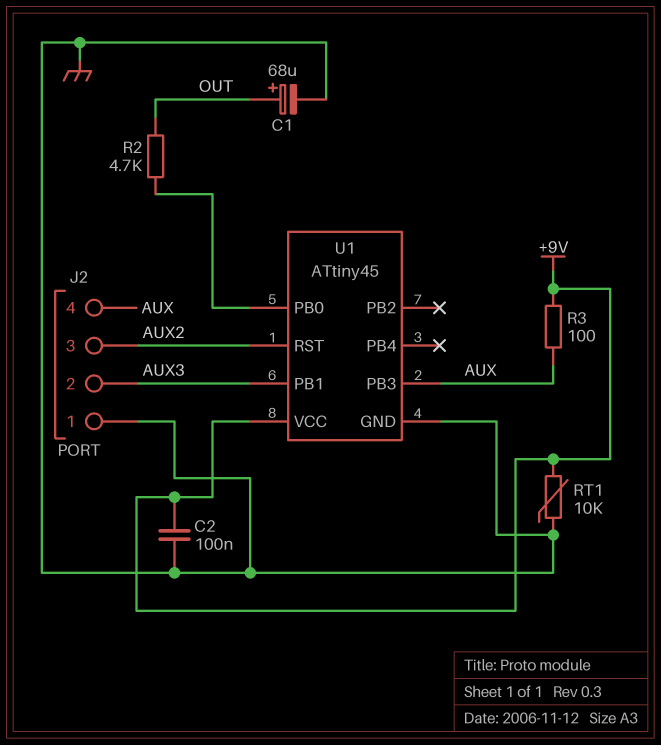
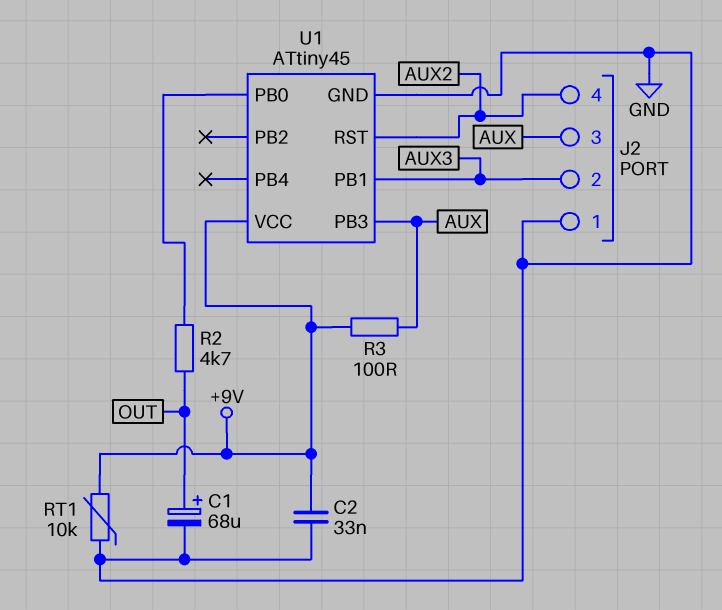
C2: 100nF (+9V, GND) -> 33nF (+9V, GND)
J2 pin 3: AUX2 -> AUX
J2 pin 4: AUX -> AUX2

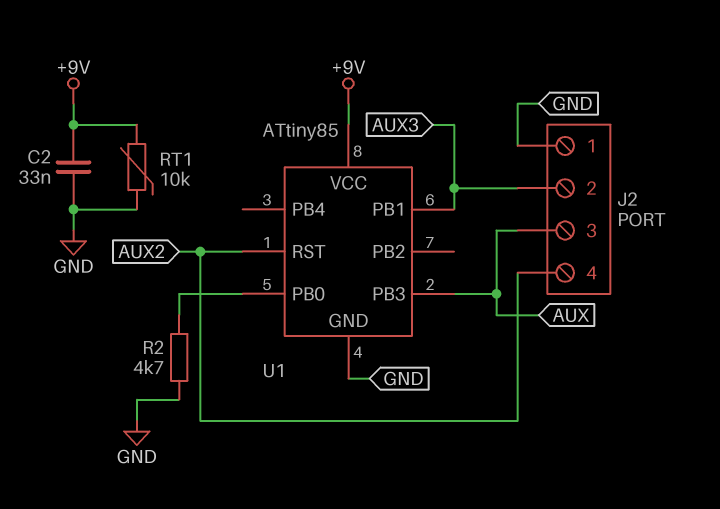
C1: 68uF (plus OUT, minus GND) -> none
R2: 4.7k (OUT, U1/PB0) -> 4.7k (GND, U1/PB0)
R3: 100 (+9V, AUX) -> none
U1: ATtiny45 -> ATtiny85

